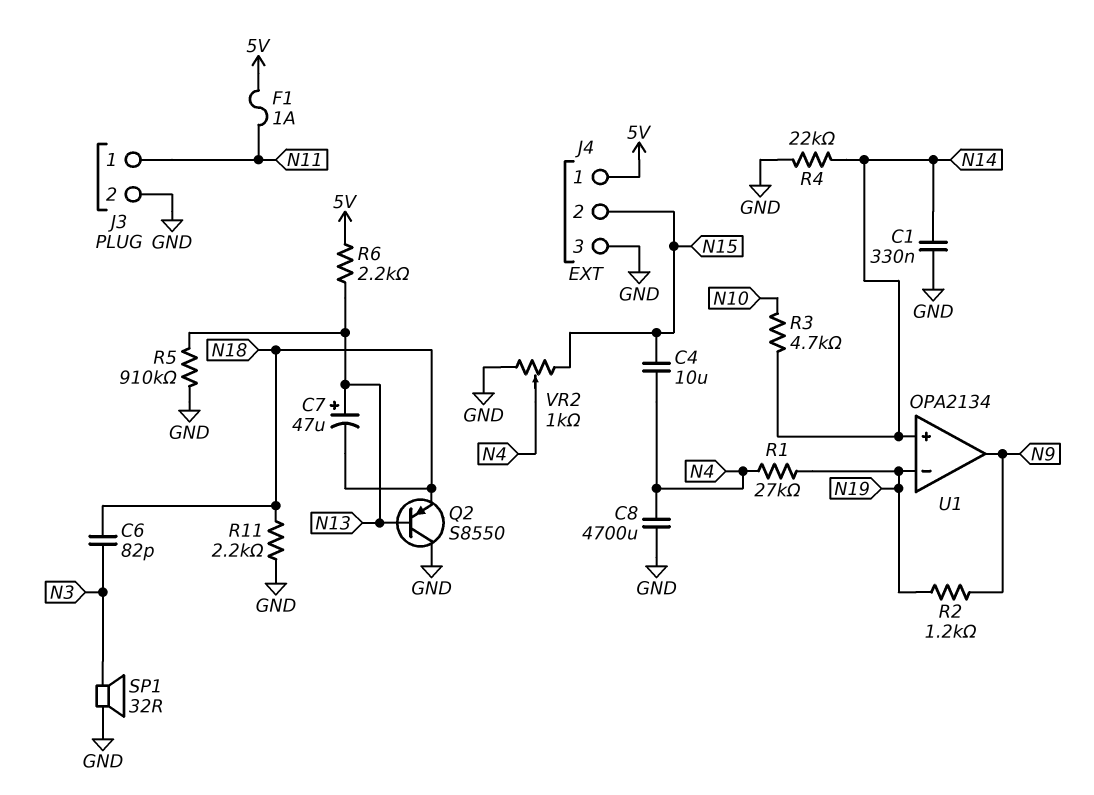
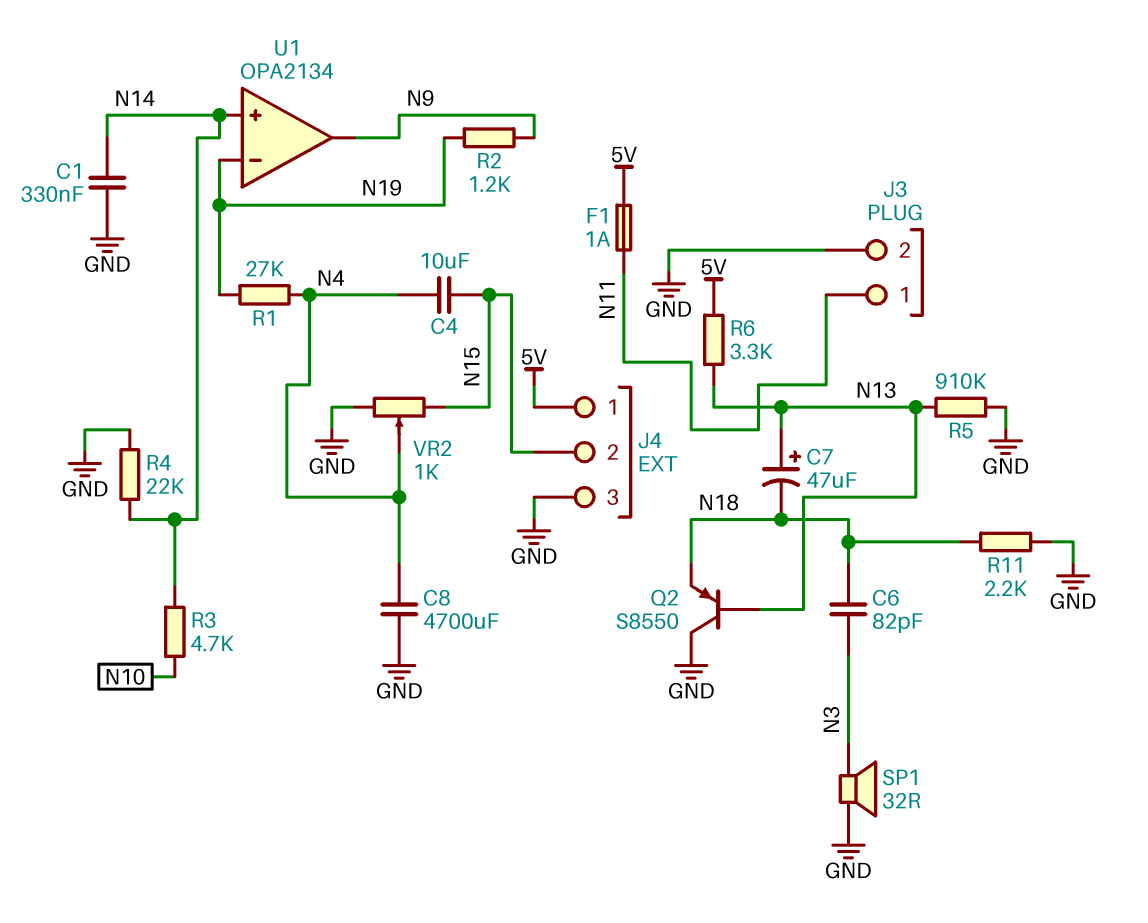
R6: 2.2k (5V, N13) -> 3.3k (5V, N13)

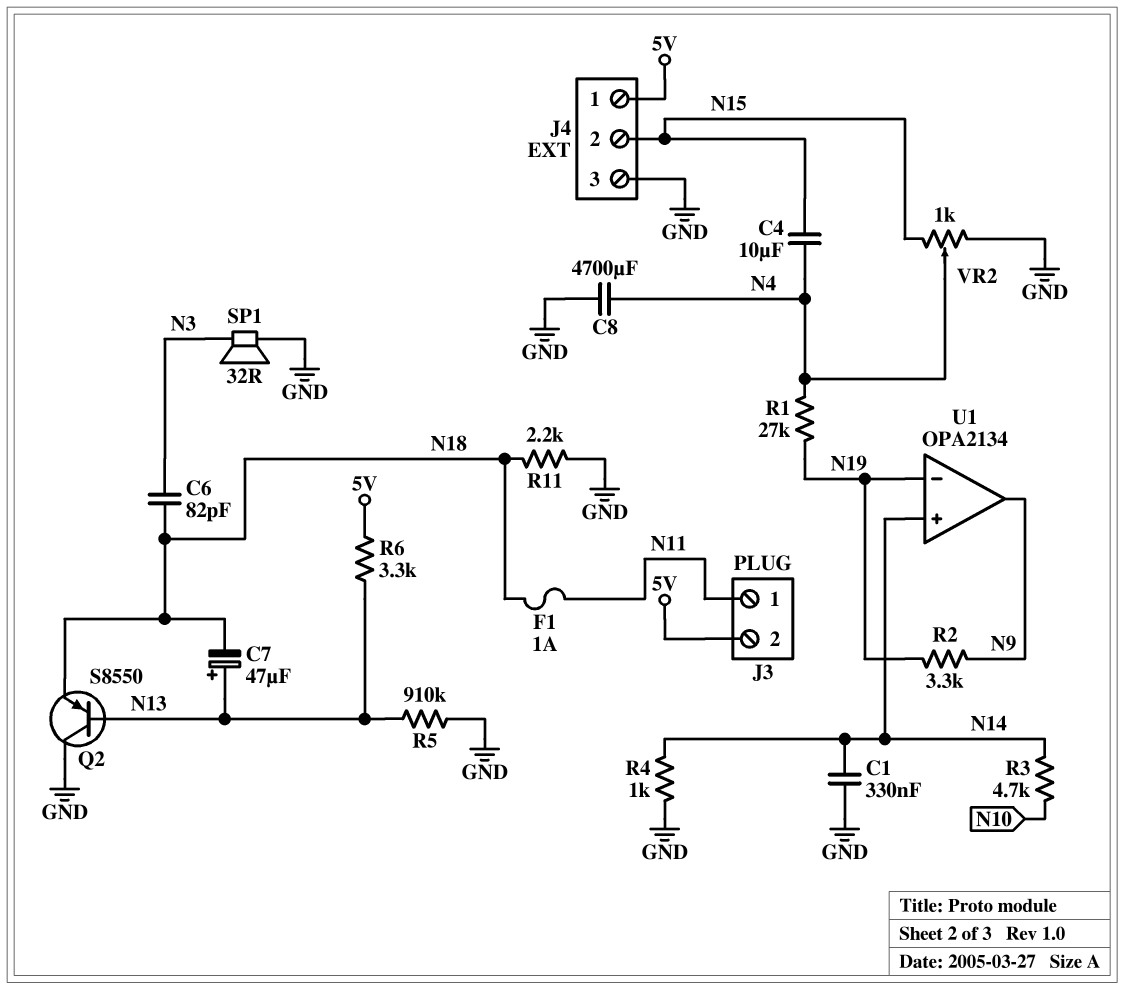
F1: 1A (5V, N11) -> 1A (N11, N18)
J3 pin 2: GND -> 5V
R2: 1.2k (N9, N19) -> 3.3k (N9, N19)
R4: 22k (GND, N14) -> 1k (GND, N14)

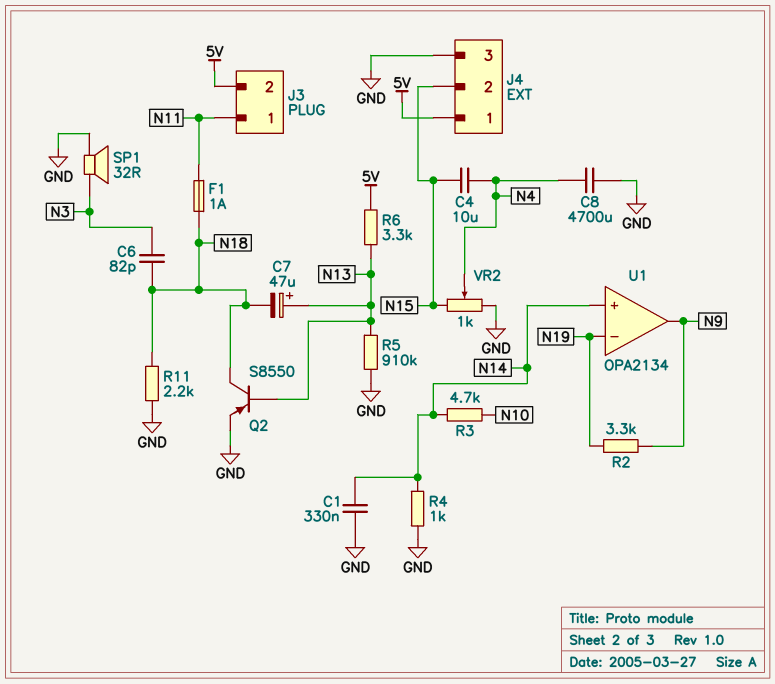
Q2: PNP S8550 (B N13, C GND, E N18) -> PNP S8550 (B N13, C N18, E GND)
R1: 27k (N4, N19) -> none

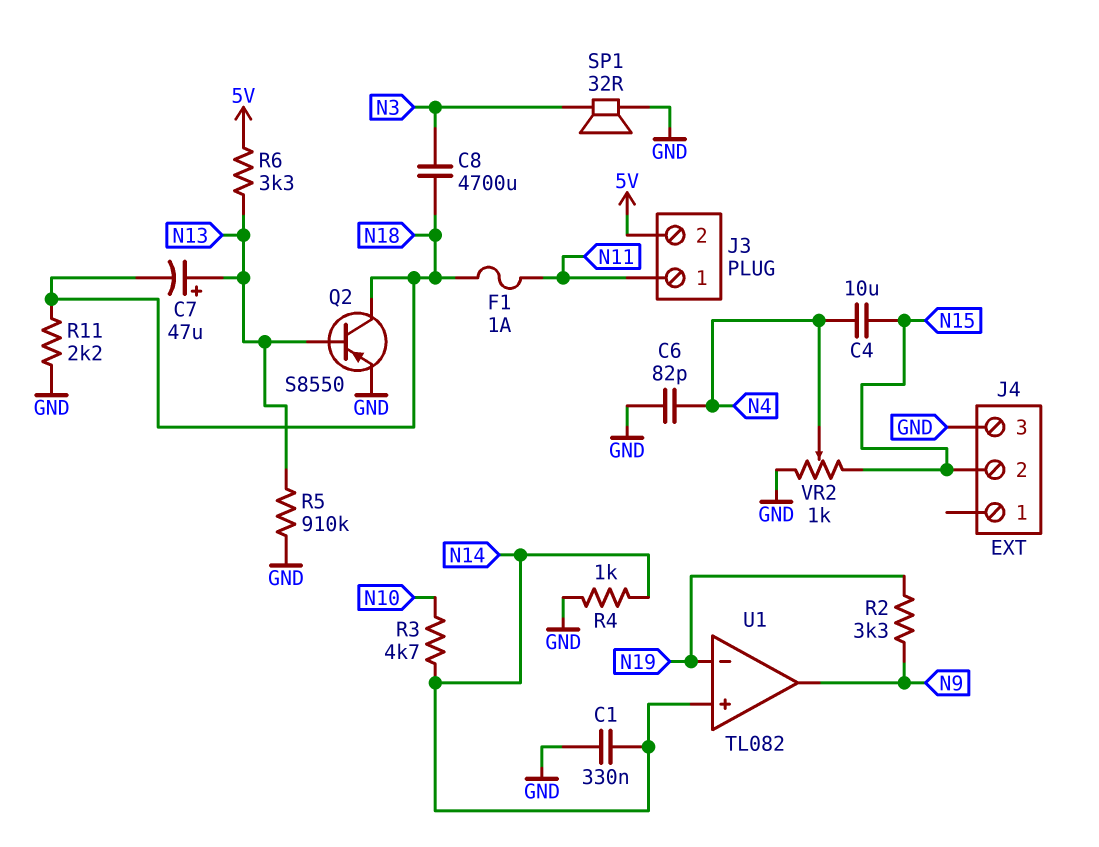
C6: 82pF (N3, N18) -> 82pF (GND, N4)
C8: 4700uF (GND, N4) -> 4700uF (N3, N18)
J4 pin 1: 5V -> none
U1: OPA2134 -> TL082

